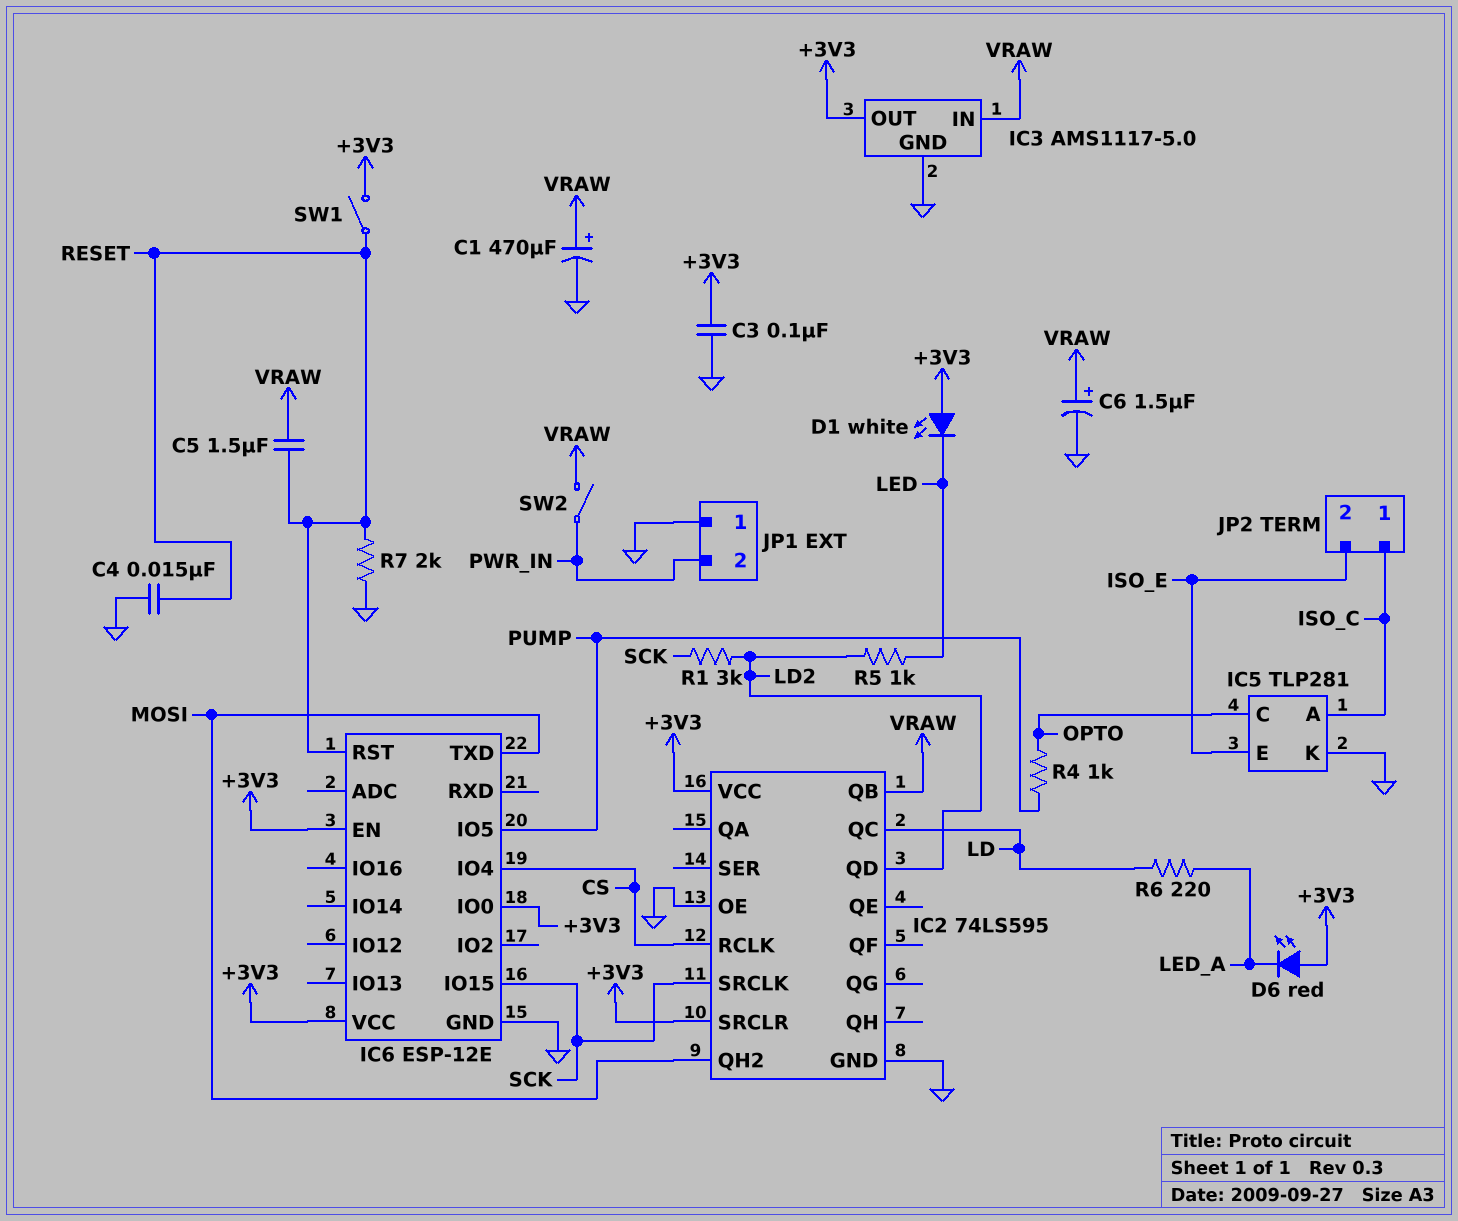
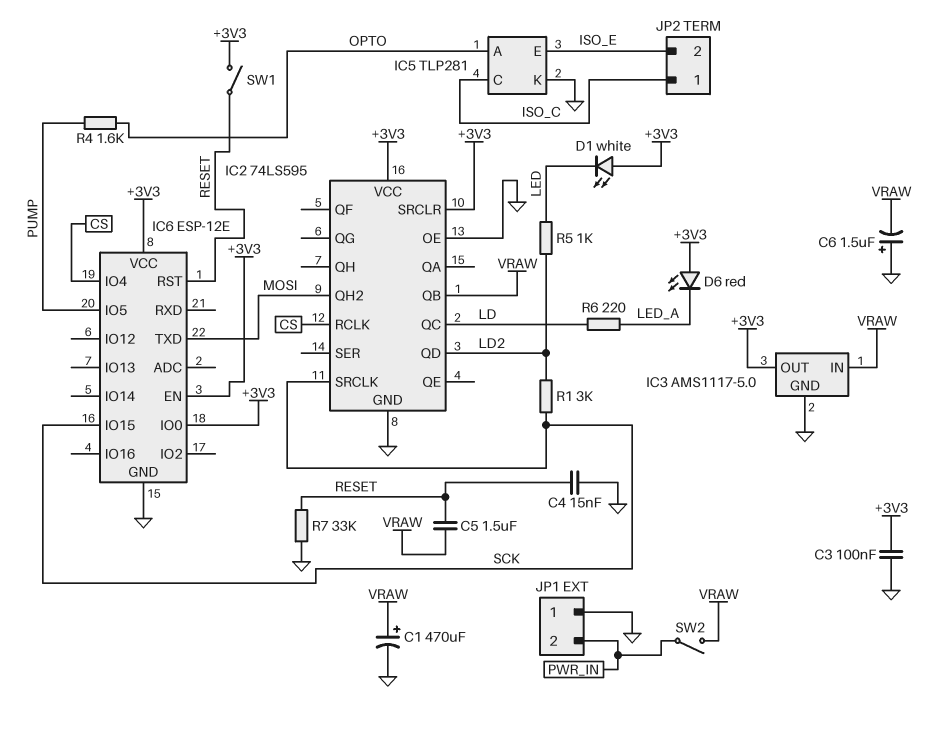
C6: 1.5uF (plus VRAW, minus GND) -> 1.5uF (plus GND, minus VRAW)
IC5 pin A: ISO_C -> OPTO
IC5 pin C: OPTO -> ISO_C
R4: 1k (OPTO, PUMP) -> 1.6k (OPTO, PUMP)
R7: 2k (GND, RESET) -> 33k (GND, RESET)

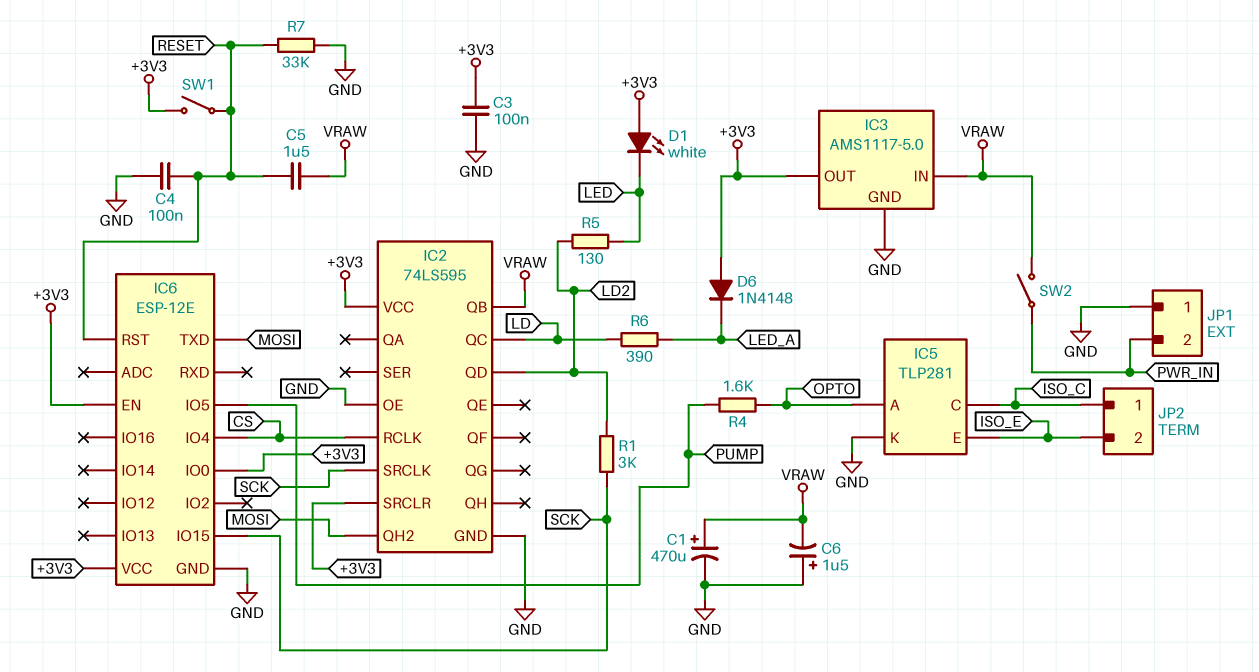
C4: 15nF (GND, RESET) -> 100nF (GND, RESET)
D6: LED red (A +3V3, K LED_A) -> diode 1N4148 (A +3V3, K LED_A)
R5: 1k (LD2, LED) -> 130 (LD2, LED)
R6: 220 (LD, LED_A) -> 390 (LD, LED_A)

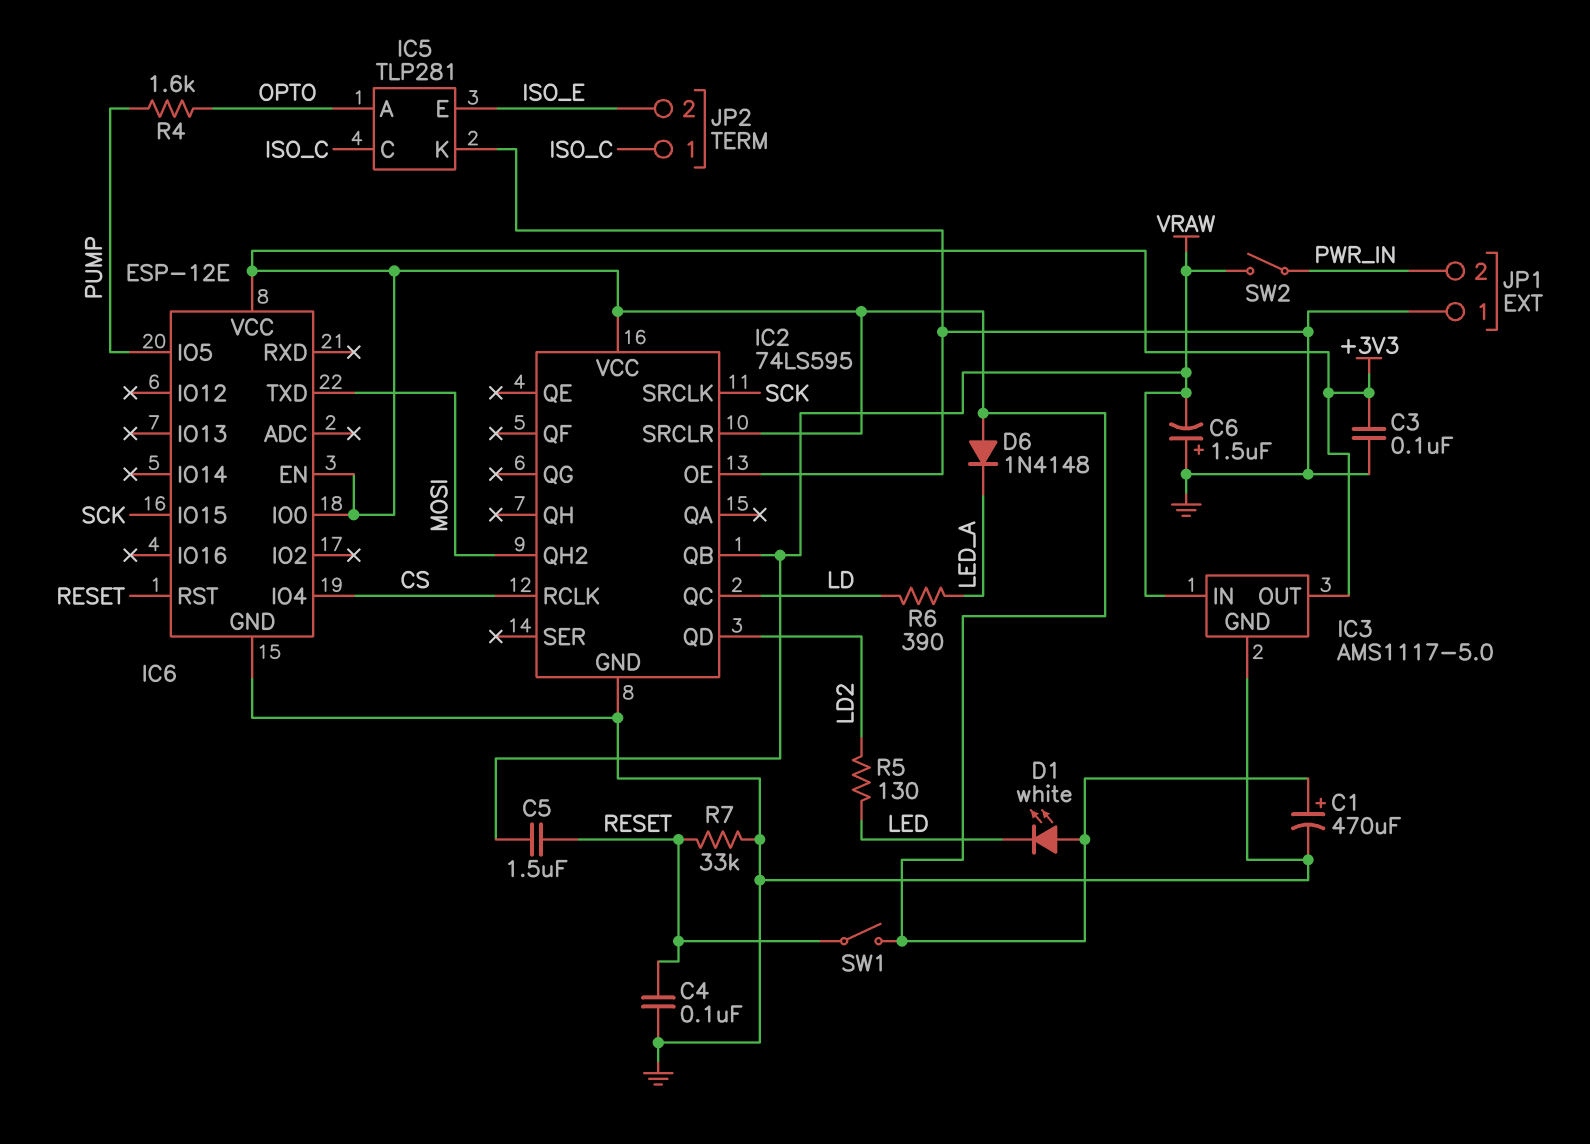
C1: 470uF (plus VRAW, minus GND) -> 470uF (plus +3V3, minus GND)
R1: 3k (LD2, SCK) -> none

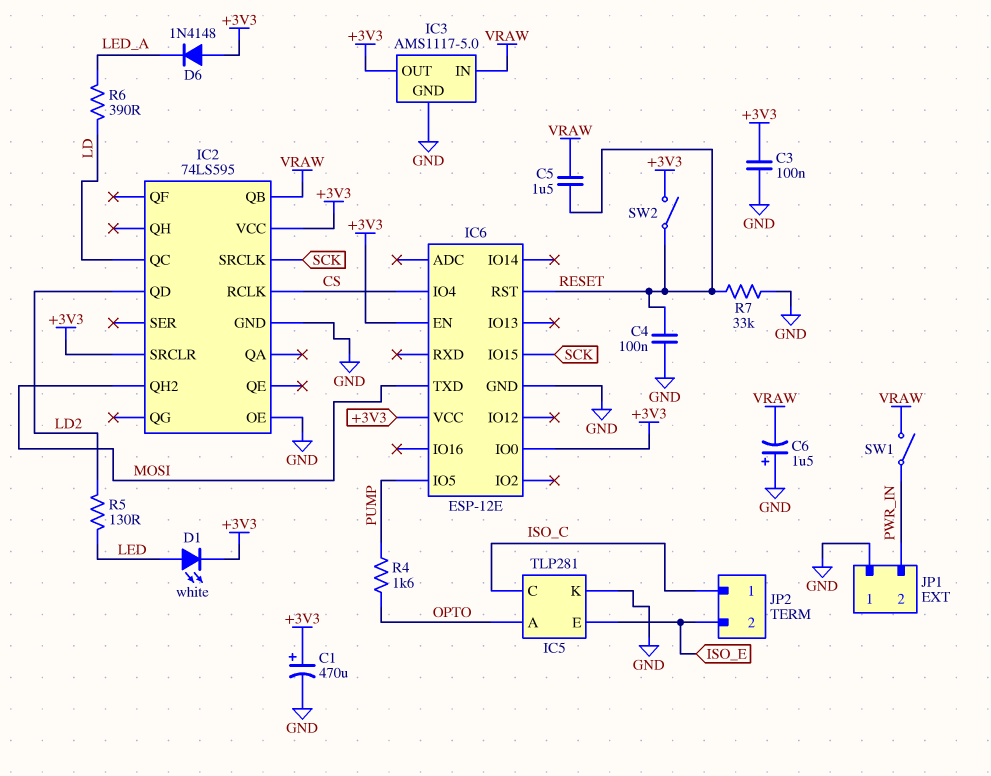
D1: LED white (A +3V3, K LED) -> LED white (A LED, K +3V3)
SW1: switch (+3V3, RESET) -> switch (PWR_IN, VRAW)
SW2: switch (PWR_IN, VRAW) -> switch (+3V3, RESET)

